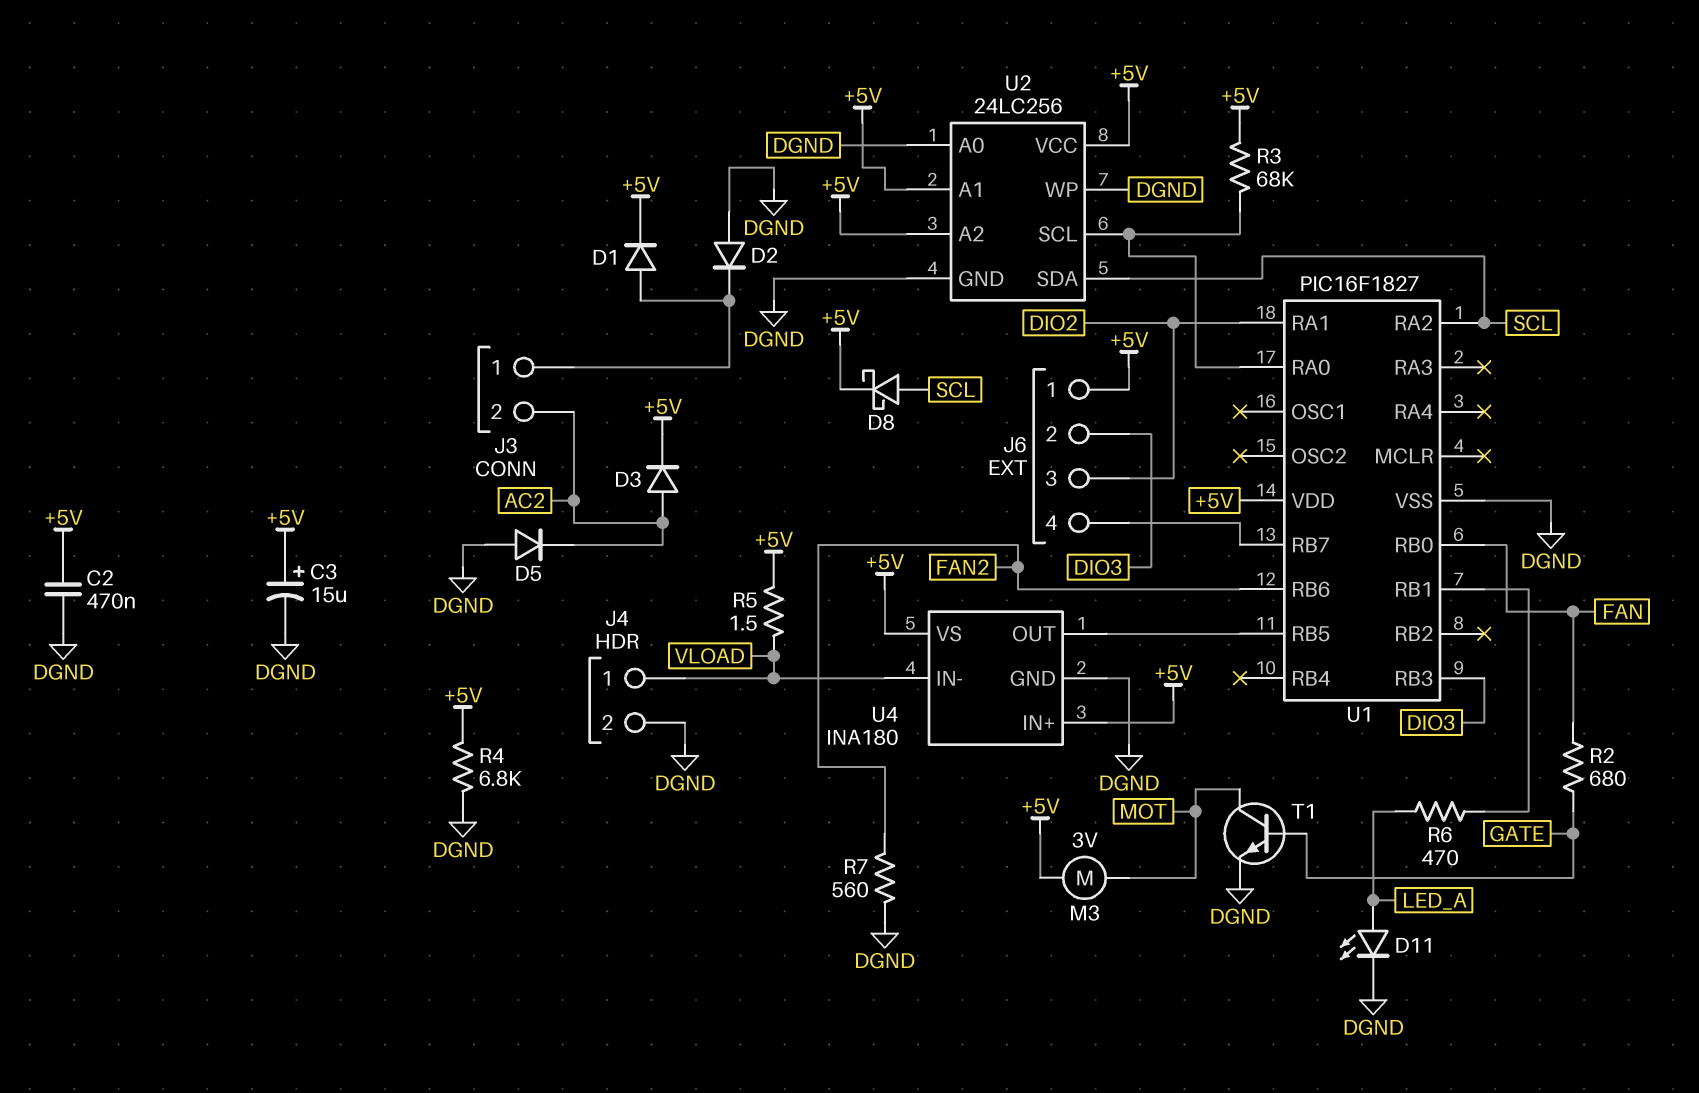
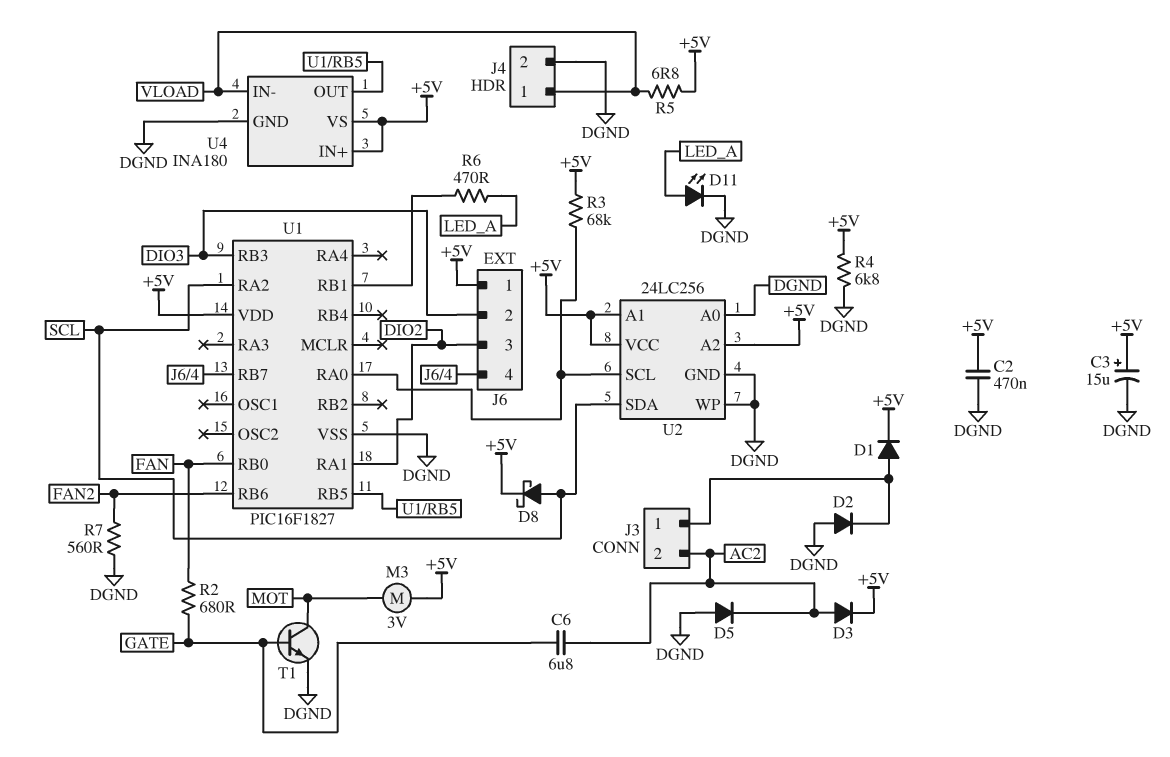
C6: none -> 6.8uF (AC2, GATE)
R5: 1.5 (+5V, VLOAD) -> 6.8 (+5V, VLOAD)

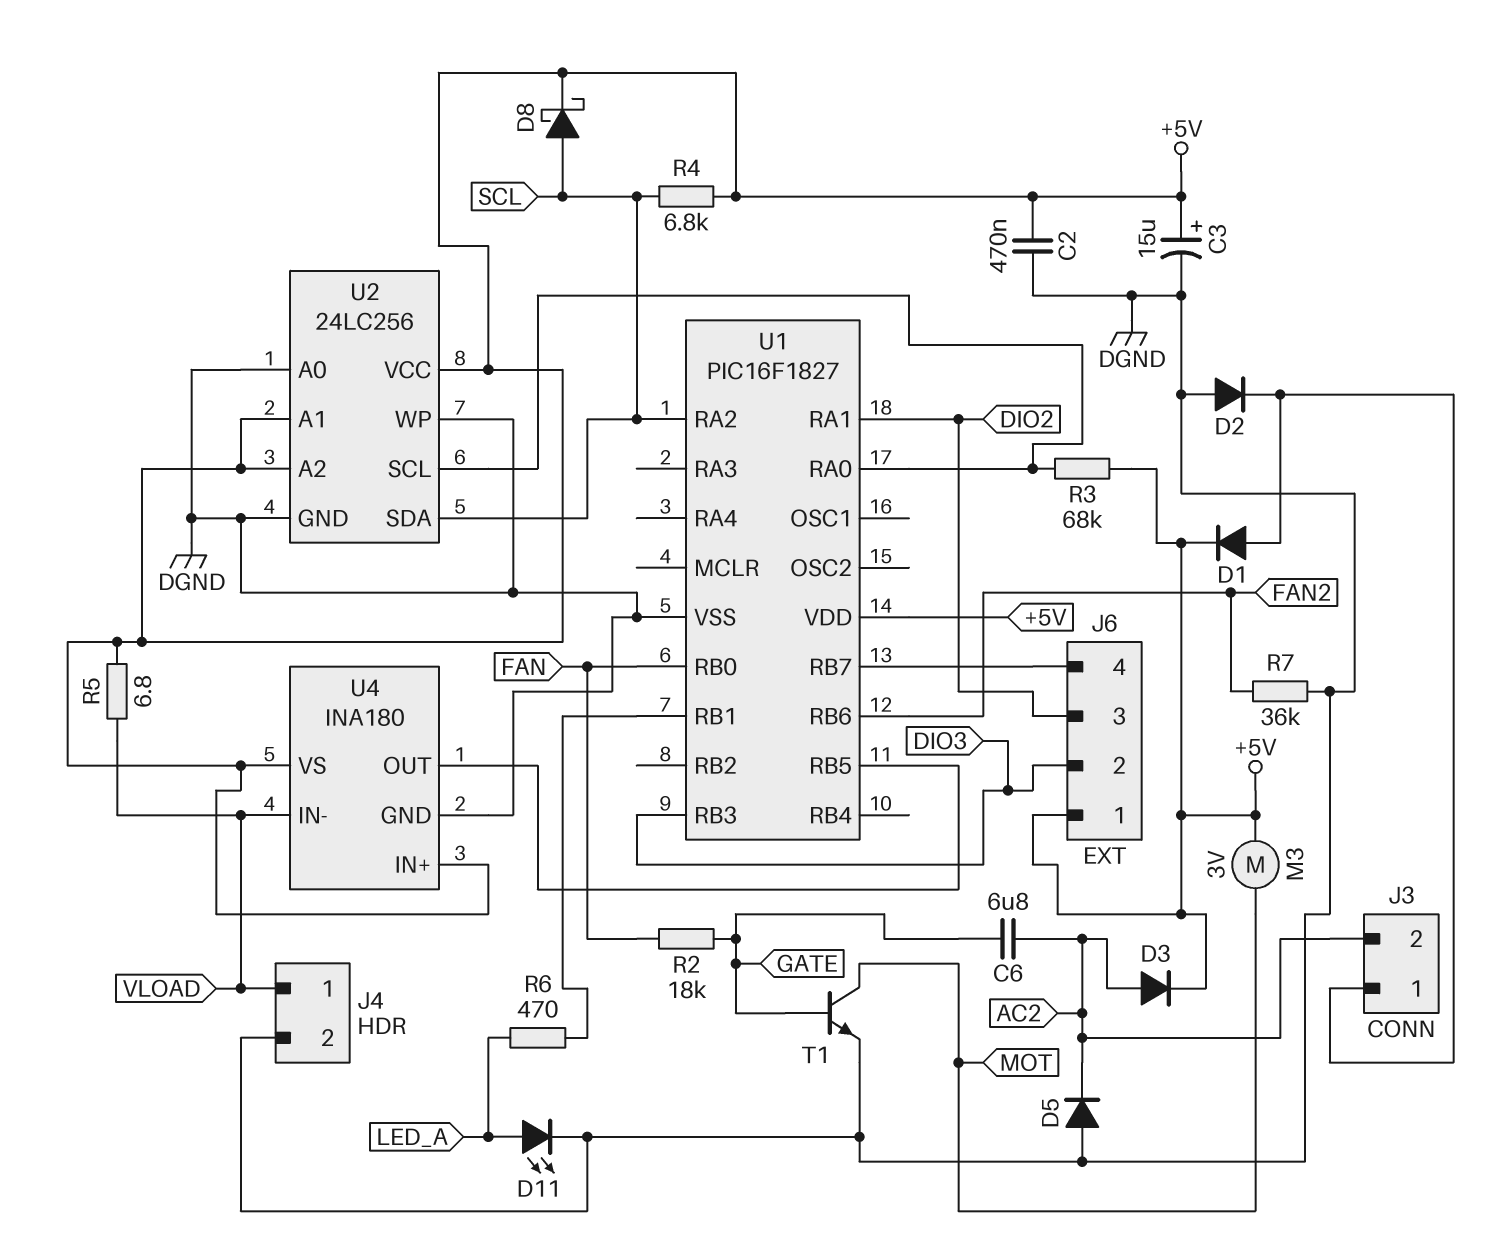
R2: 680 (FAN, GATE) -> 18k (FAN, GATE)
R4: 6.8k (+5V, DGND) -> 6.8k (+5V, SCL)
R7: 560 (DGND, FAN2) -> 36k (DGND, FAN2)

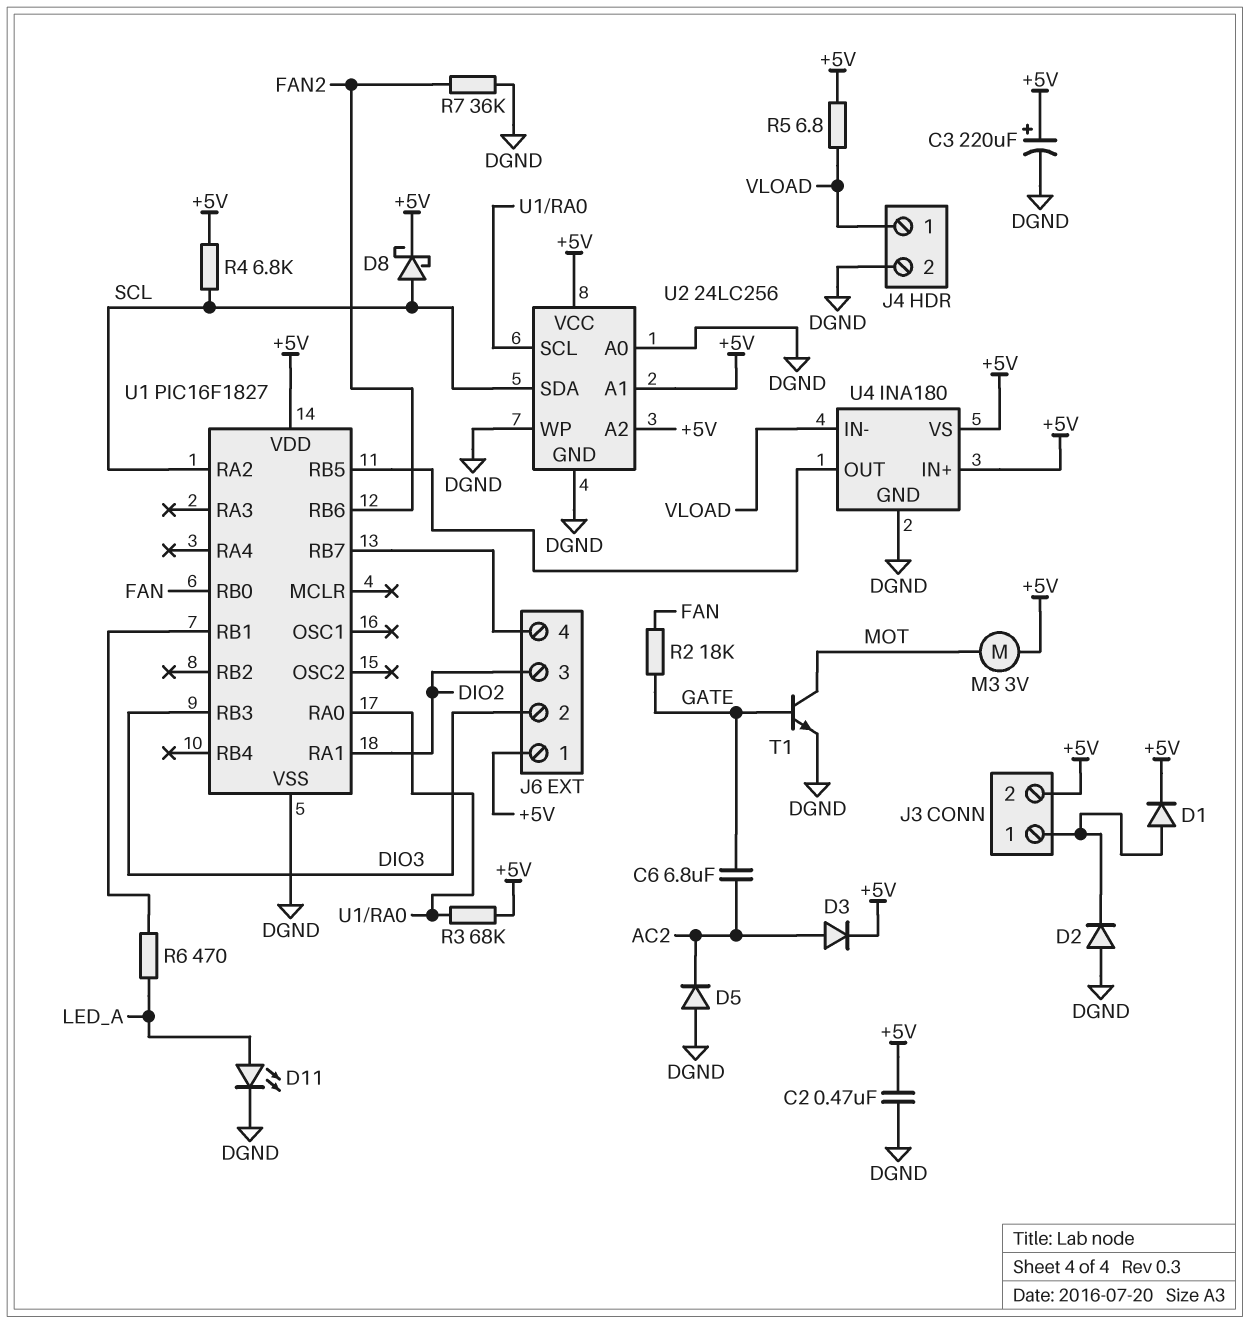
C3: 15uF (plus +5V, minus DGND) -> 220uF (plus +5V, minus DGND)
J3 pin 2: AC2 -> +5V

